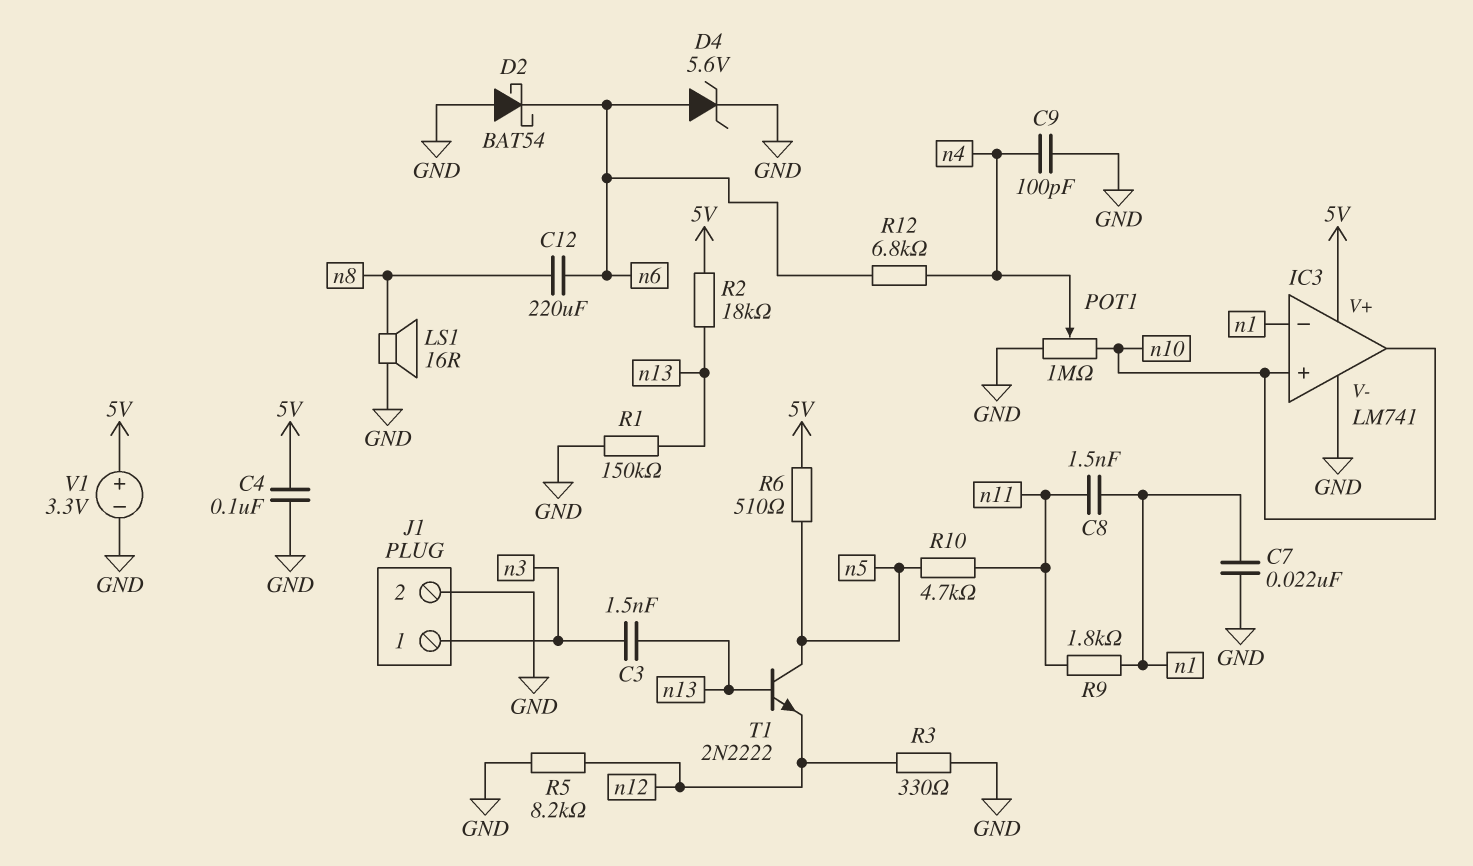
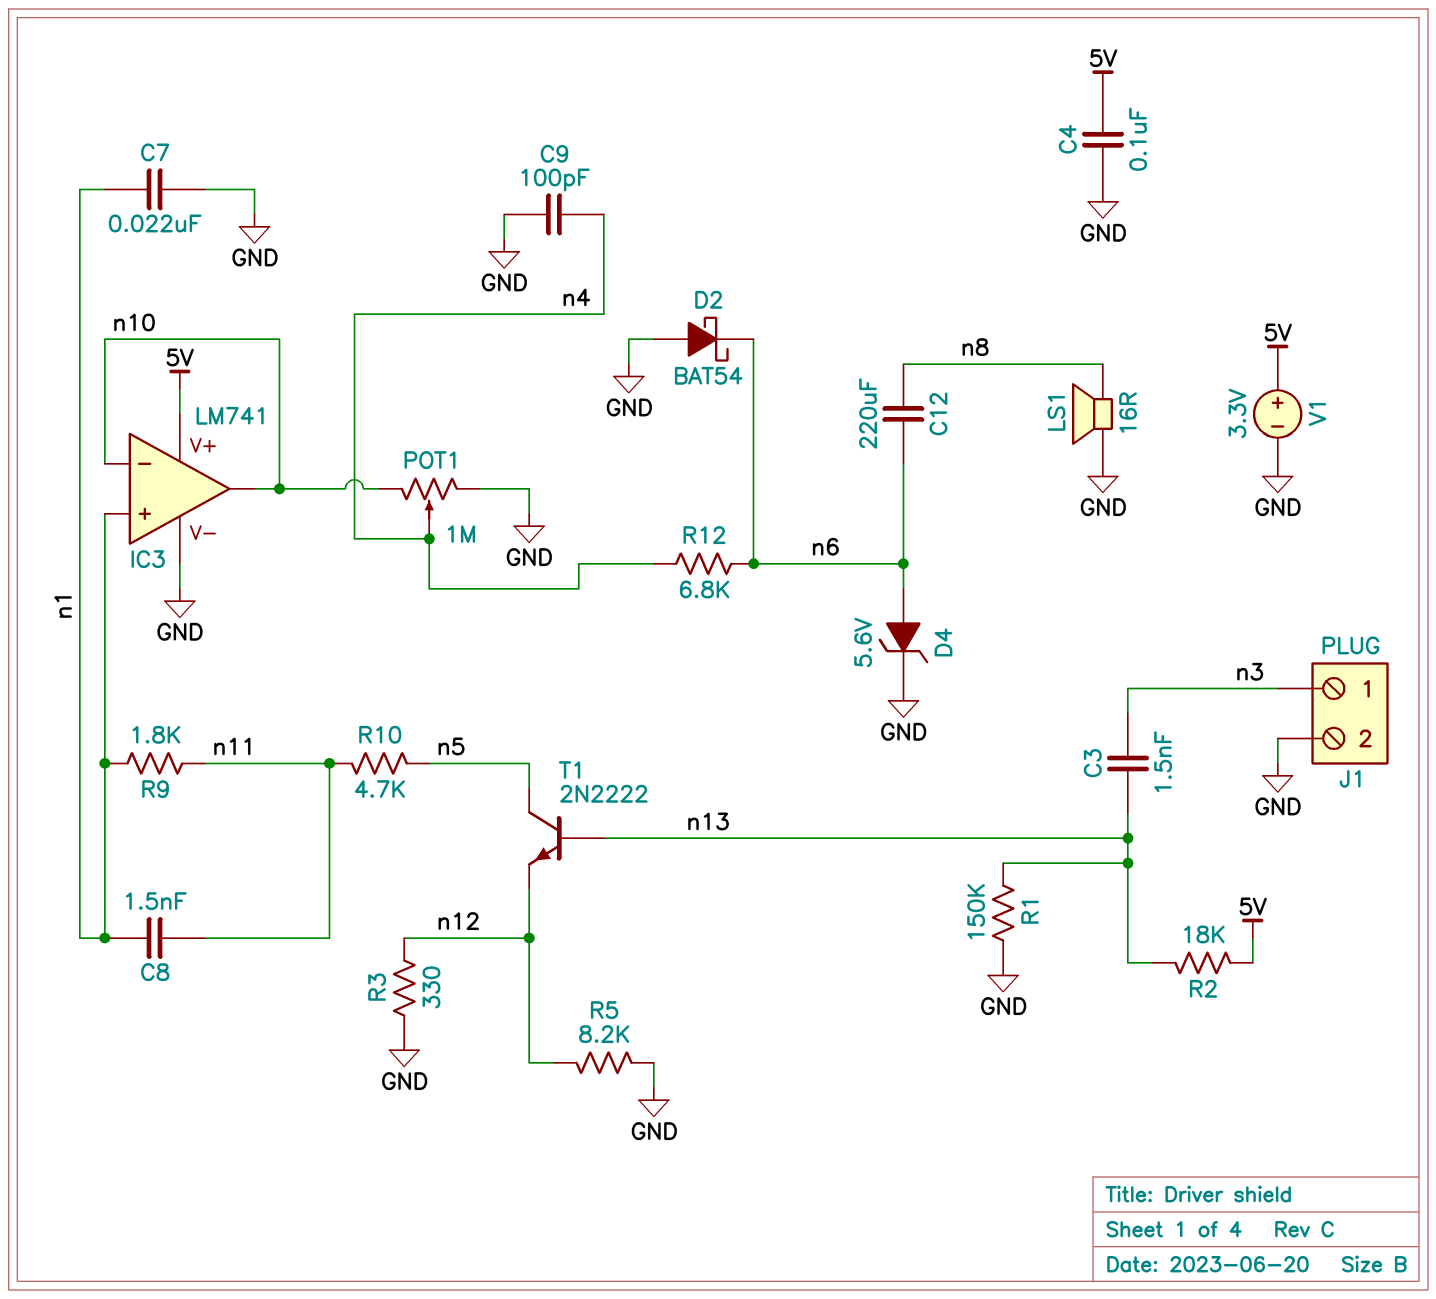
IC3 pin in+: n10 -> n1
IC3 pin in-: n1 -> n10
R6: 510 (5V, n5) -> none

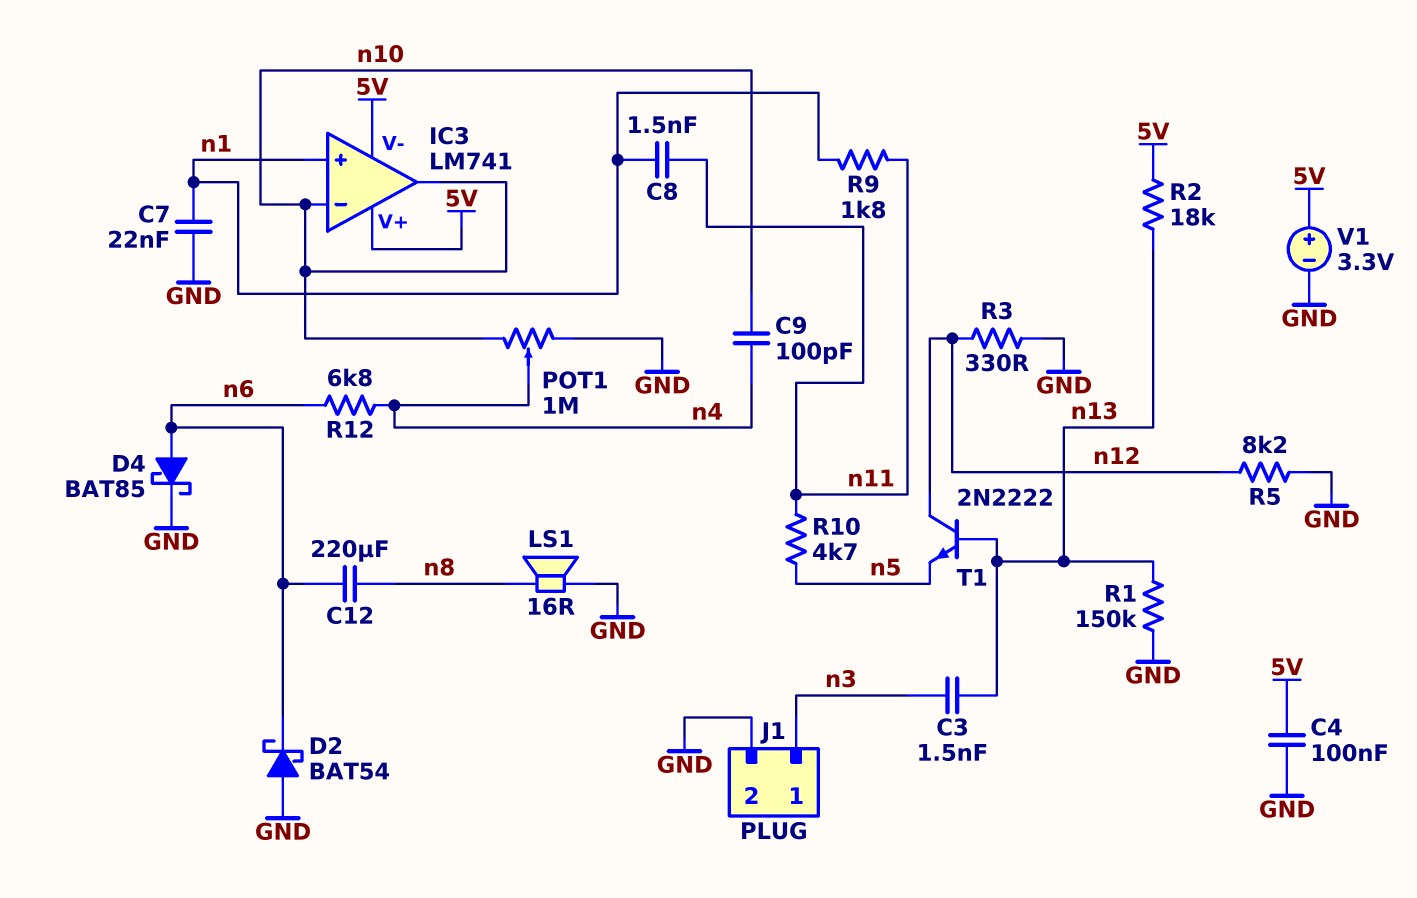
C9: 100pF (GND, n4) -> 100pF (n4, n10)
D4: zener 5.6V (A n6, K GND) -> schottky BAT85 (A n6, K GND)
IC3 pin V-: GND -> 5V
T1: NPN 2N2222 (B n13, C n5, E n12) -> NPN 2N2222 (B n13, C n12, E n5)

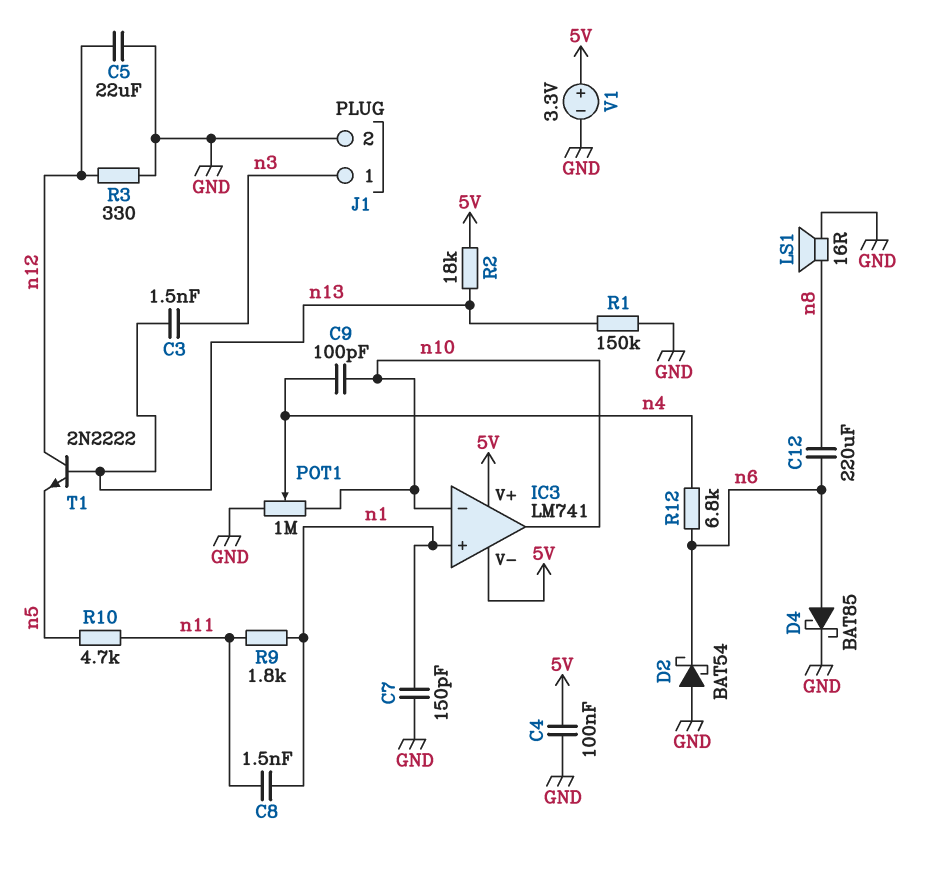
C5: none -> 22uF (GND, n12)
C7: 22nF (GND, n1) -> 150pF (GND, n1)
R5: 8.2k (GND, n12) -> none

